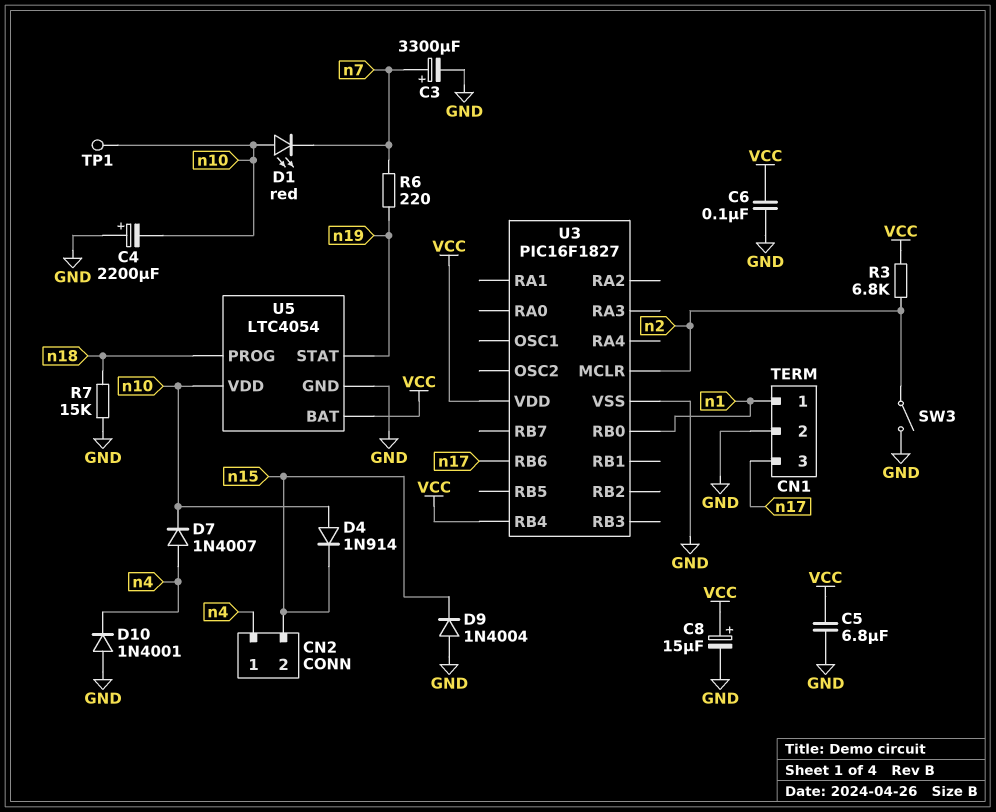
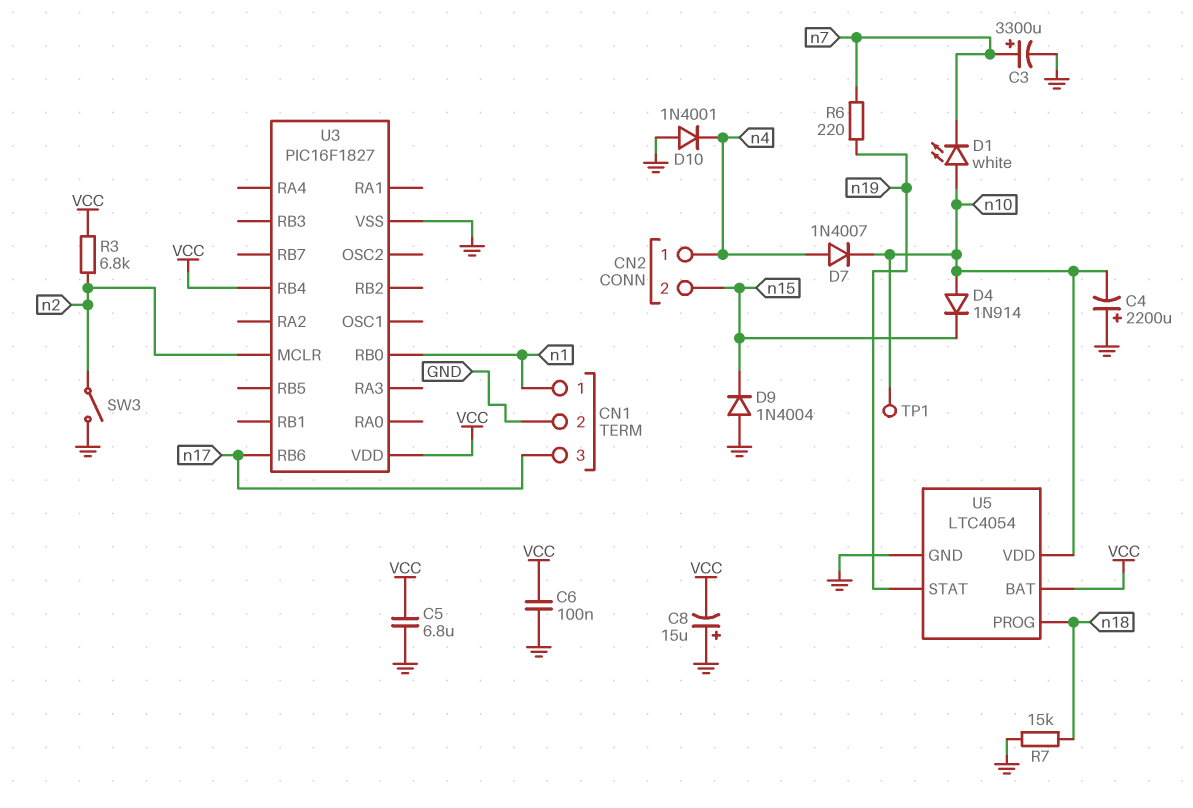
C8: 15uF (plus VCC, minus GND) -> 15uF (plus GND, minus VCC)
D1: LED red (A n10, K n7) -> LED white (A n10, K n7)

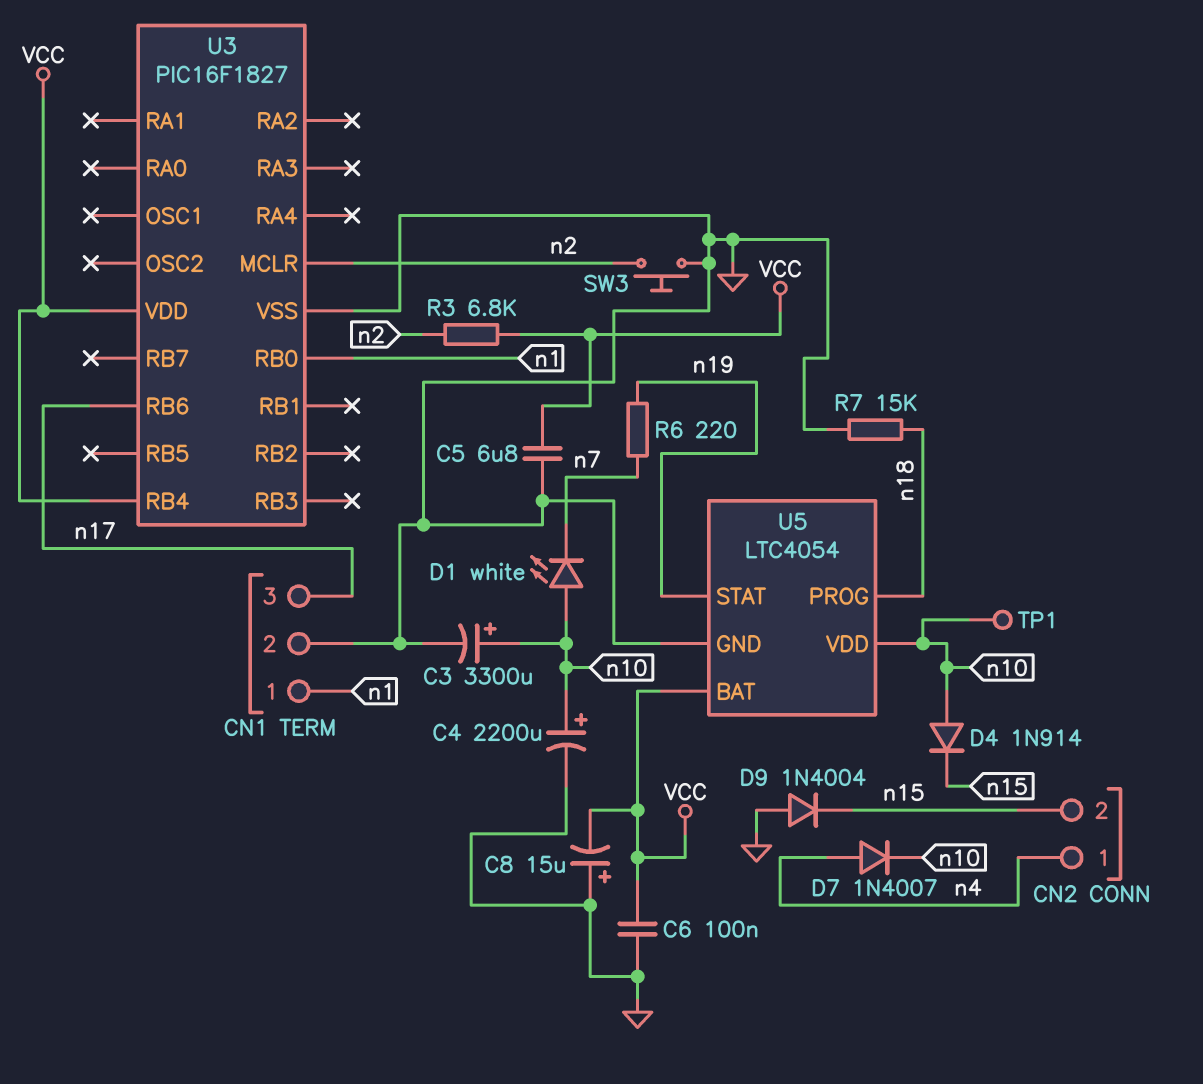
C3: 3300uF (plus n7, minus GND) -> 3300uF (plus n10, minus GND)
C4: 2200uF (plus GND, minus n10) -> 2200uF (plus n10, minus GND)
D10: diode 1N4001 (A GND, K n4) -> none
SW3: switch (GND, n2) -> button (GND, n2)

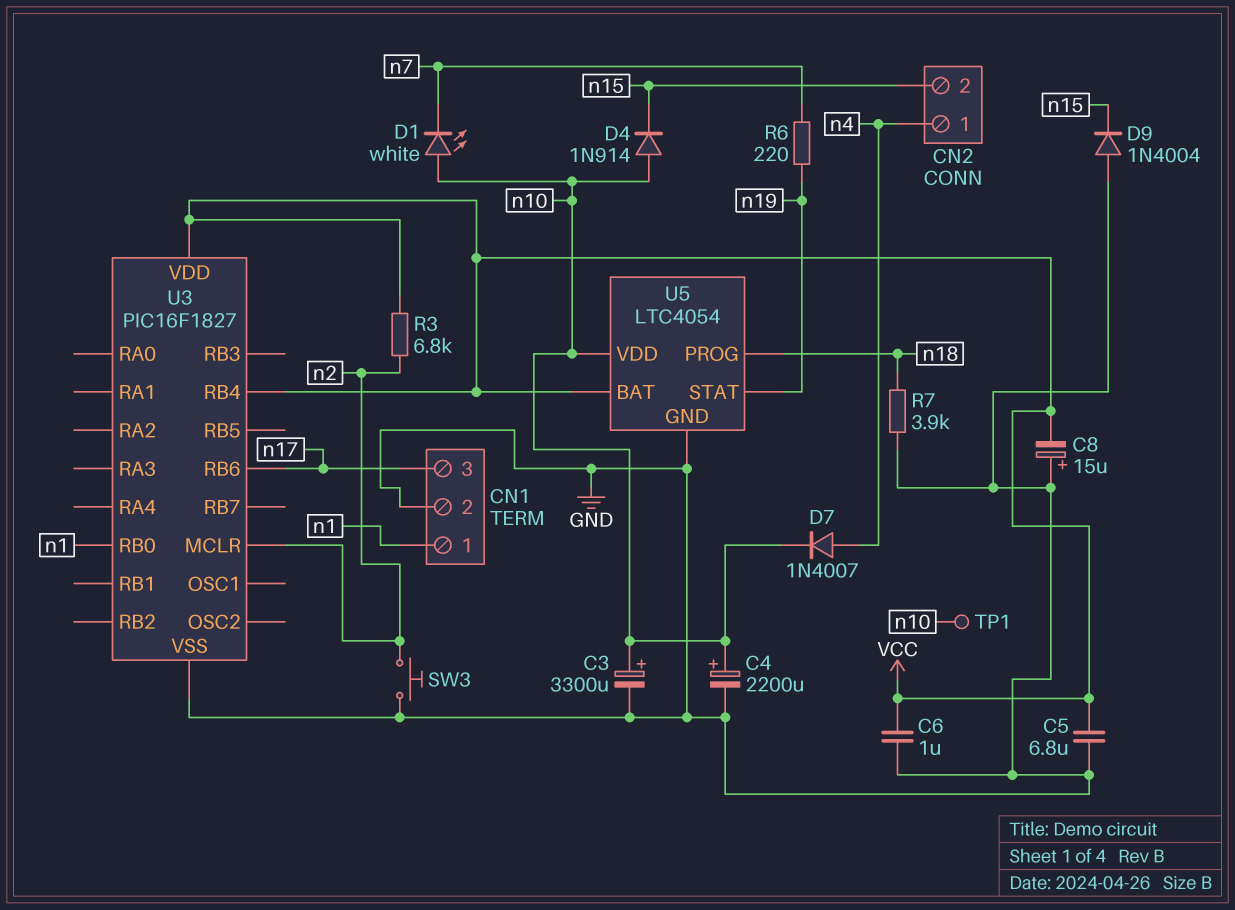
C6: 100nF (GND, VCC) -> 1uF (GND, VCC)
R7: 15k (GND, n18) -> 3.9k (GND, n18)

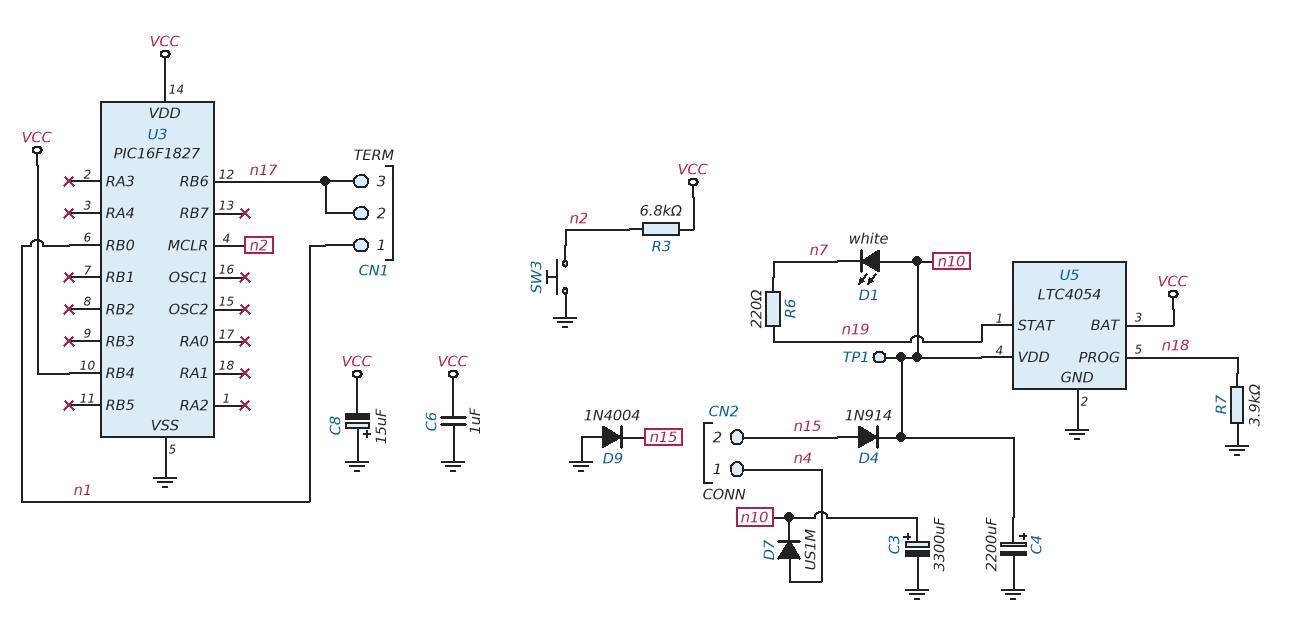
C5: 6.8uF (GND, VCC) -> none
CN1 pin 2: GND -> n17
D4: diode 1N914 (A n10, K n15) -> diode 1N914 (A n15, K n10)
D7: diode 1N4007 (A n4, K n10) -> diode US1M (A n4, K n10)

